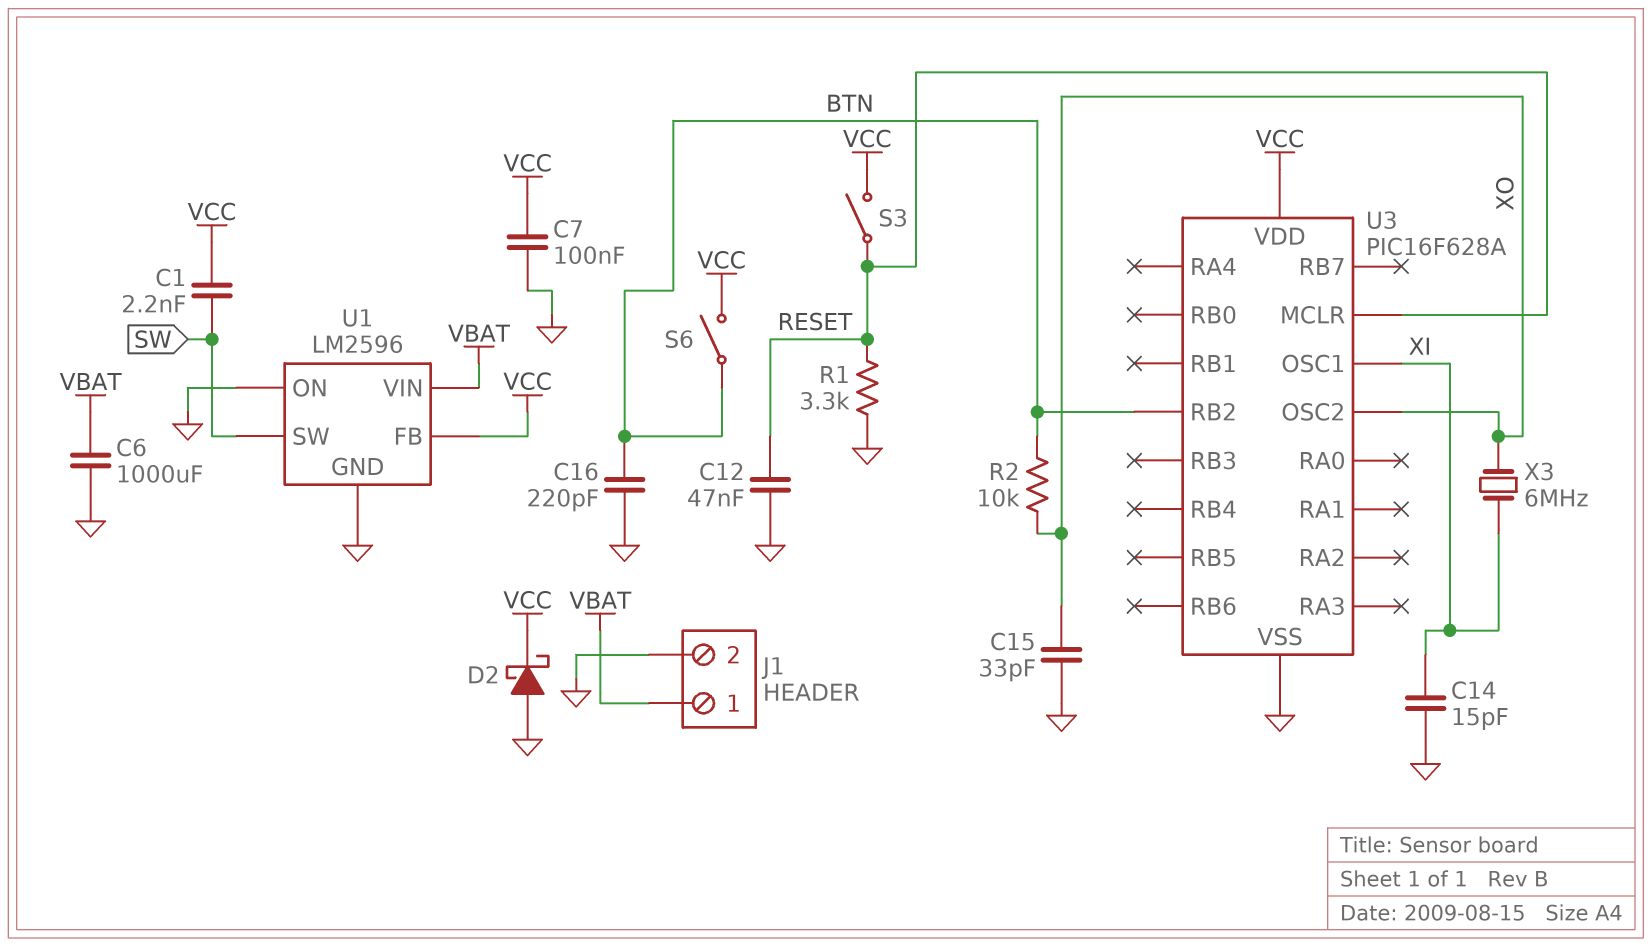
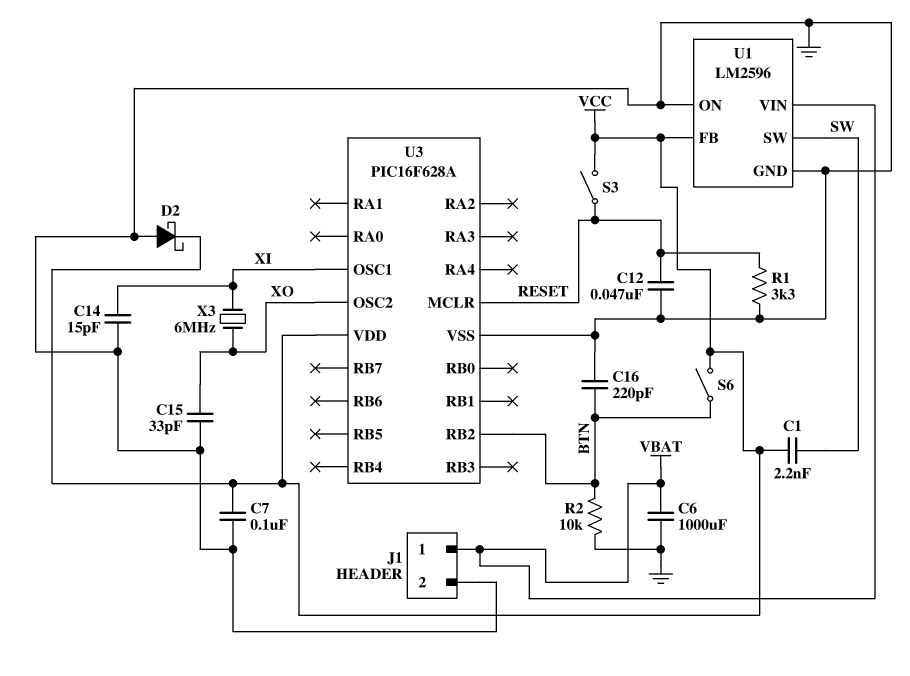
R2: 10k (BTN, XO) -> 10k (BTN, GND)

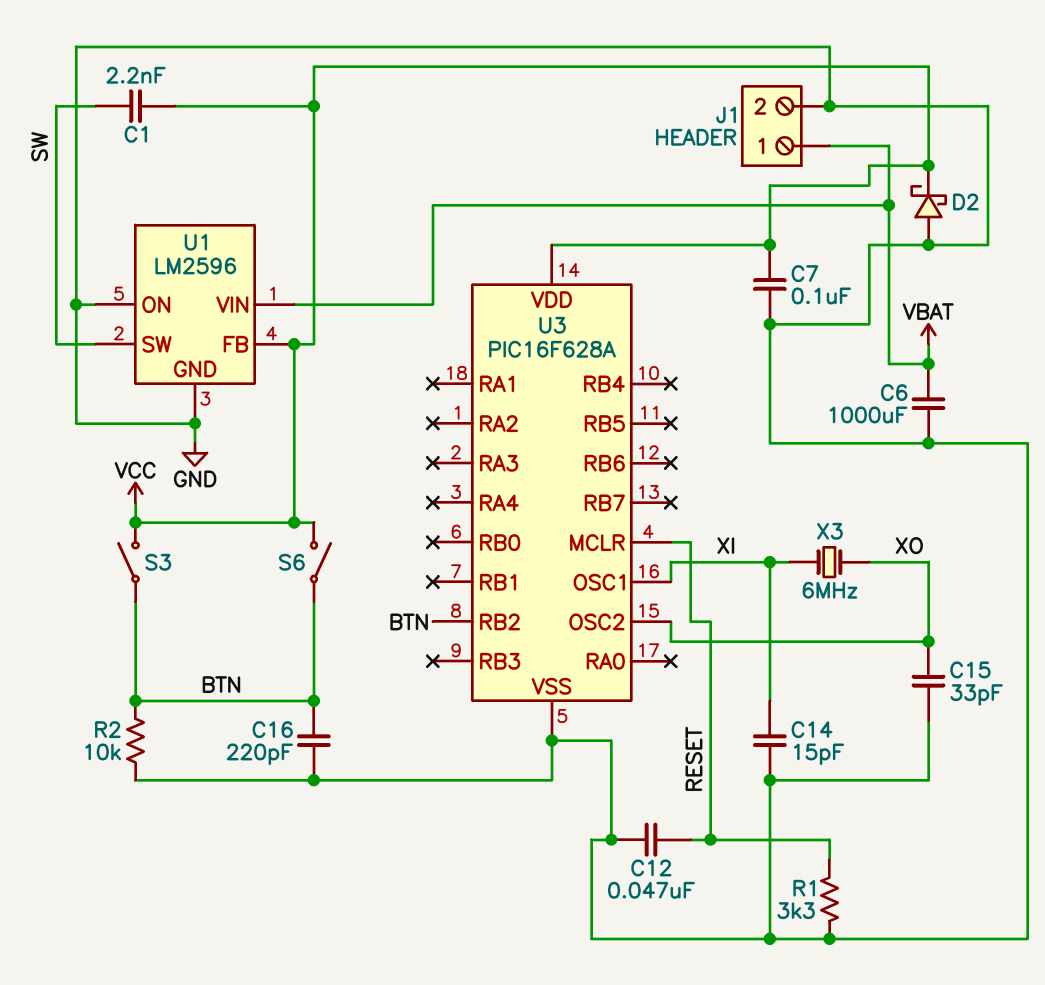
S3: switch (RESET, VCC) -> switch (BTN, VCC)

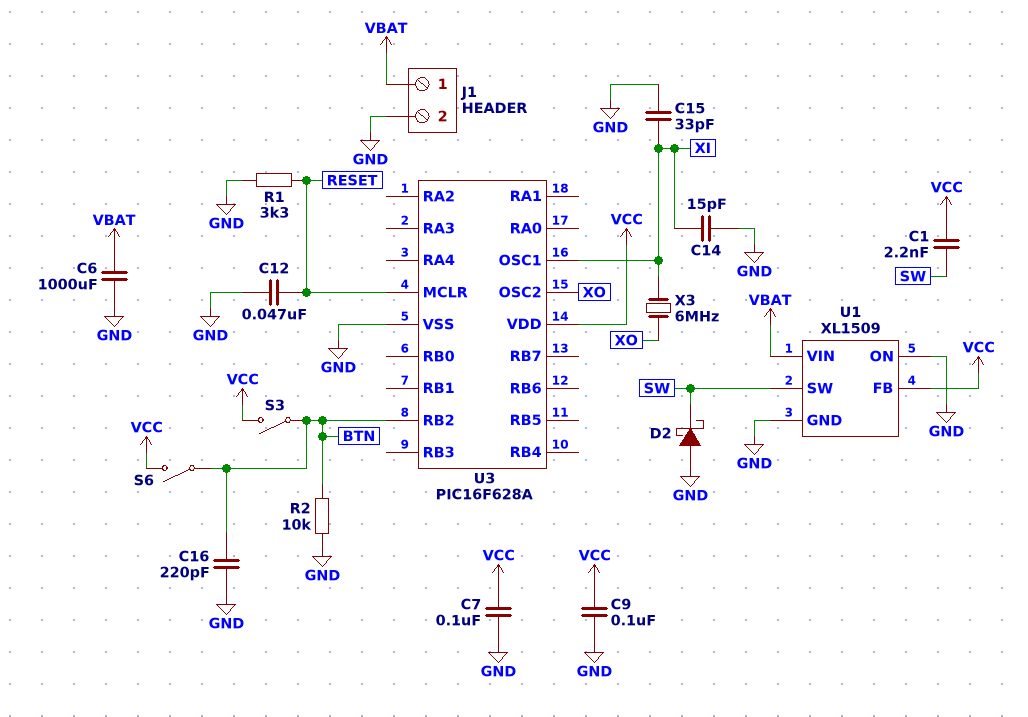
C9: none -> 100nF (GND, VCC)
C15: 33pF (GND, XO) -> 33pF (GND, XI)
D2: schottky (A GND, K VCC) -> schottky (A GND, K SW)
U1: LM2596 -> XL1509

